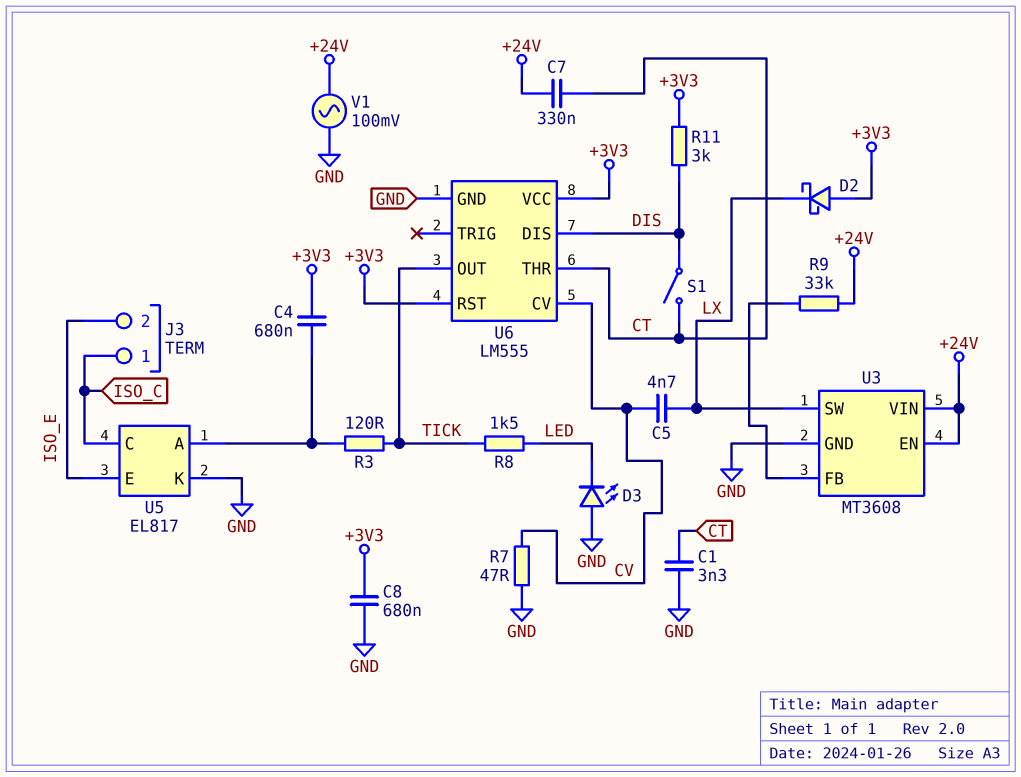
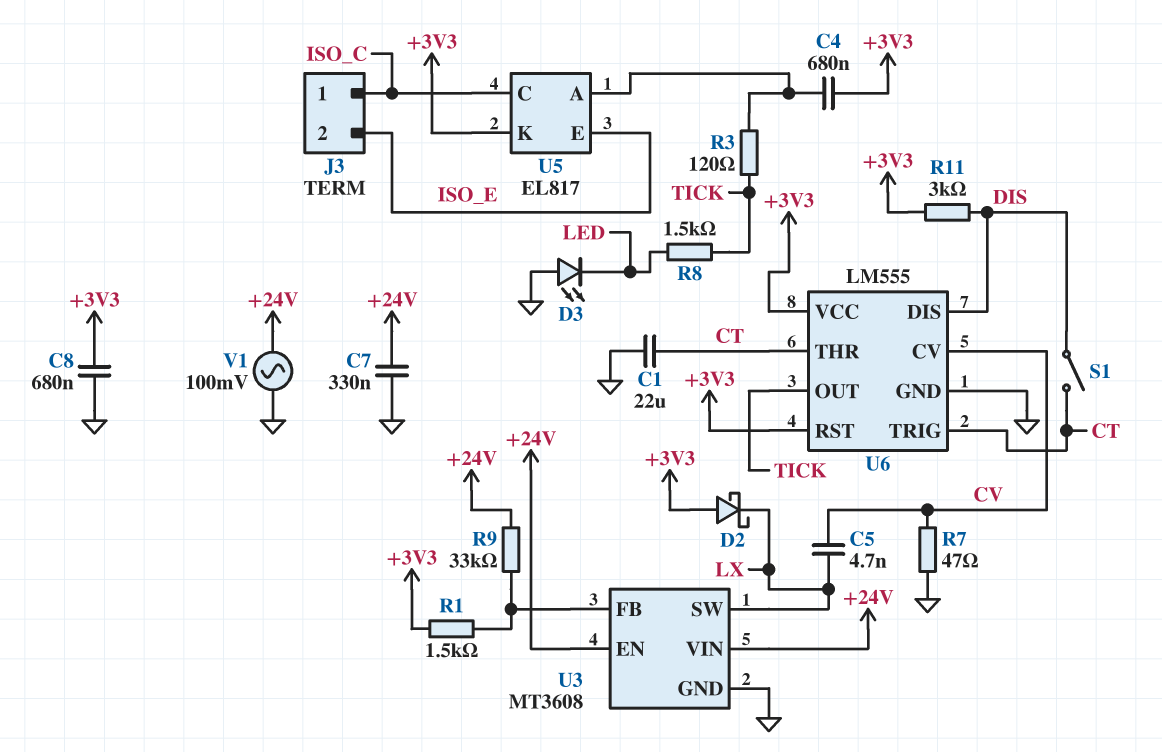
C1: 3.3nF (CT, GND) -> 22uF (CT, GND)
C7: 330nF (+24V, CT) -> 330nF (+24V, GND)
R1: none -> 1.5k (+3V3, U3/FB)
U5 pin K: GND -> +3V3
U6 pin TRIG: none -> CT

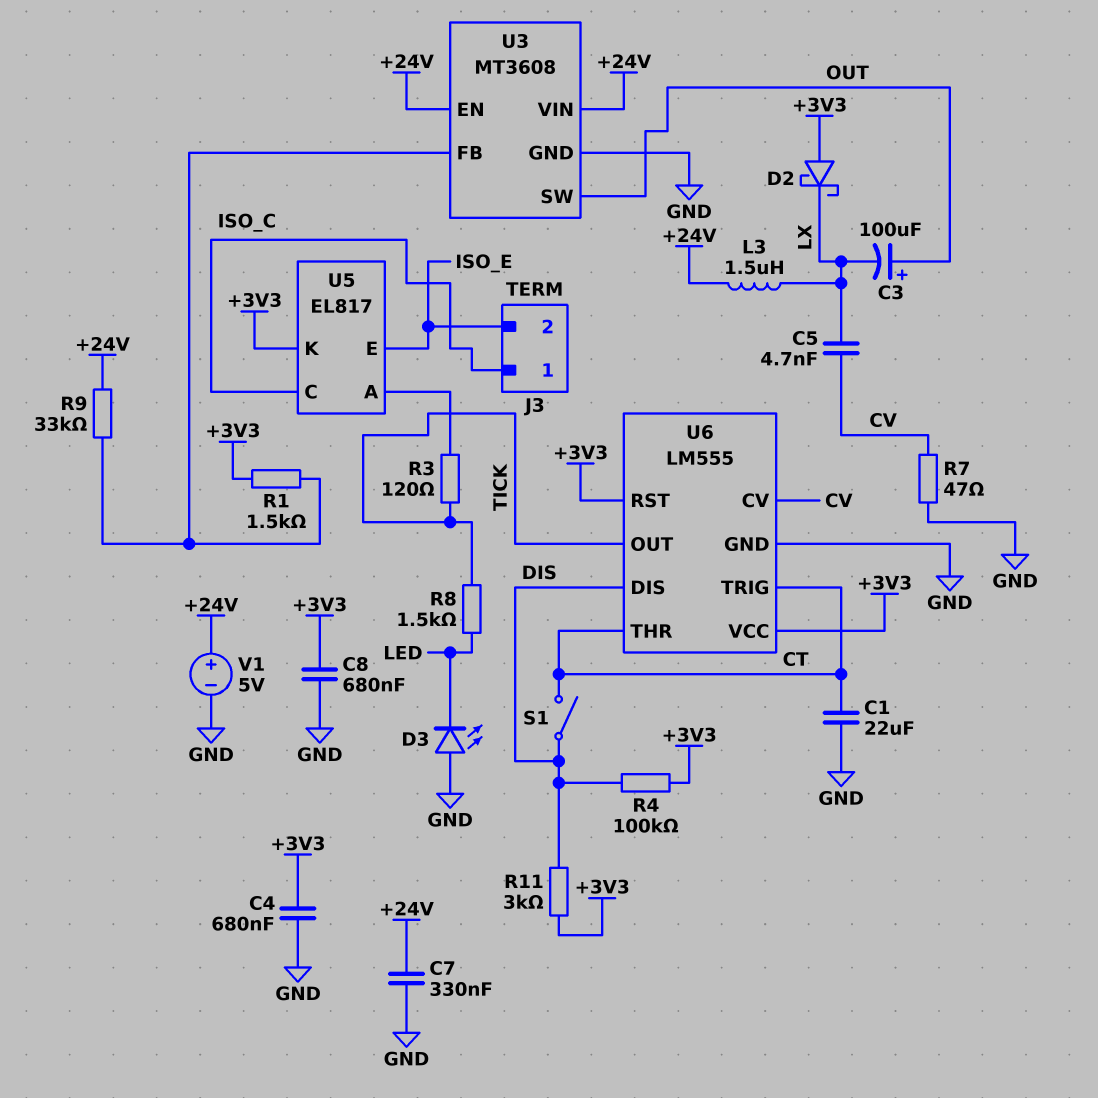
C3: none -> 100uF (plus OUT, minus LX)
C4: 680nF (+3V3, U5/A) -> 680nF (+3V3, GND)
L3: none -> 1.5uH (+24V, LX)
R4: none -> 100k (+3V3, DIS)
U3 pin SW: LX -> OUT
V1: AC 100mV (+24V, GND) -> 5V (plus +24V, minus GND)

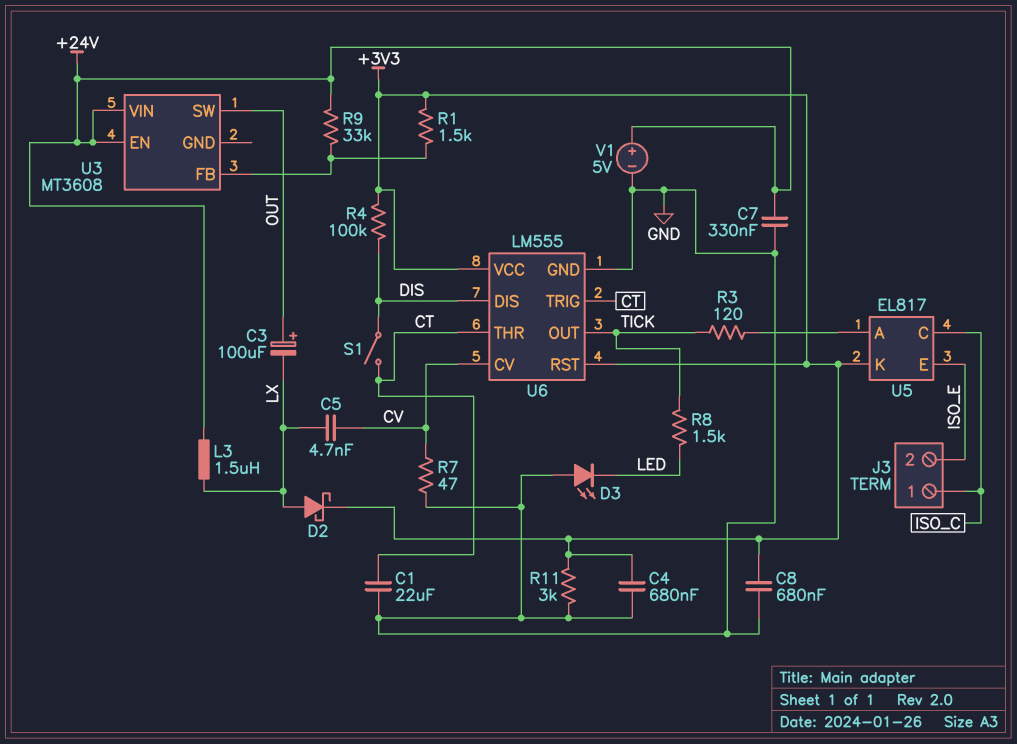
D2: schottky (A +3V3, K LX) -> schottky (A LX, K +3V3)
R11: 3k (+3V3, DIS) -> 3k (+3V3, GND)
U3 pin GND: GND -> none

